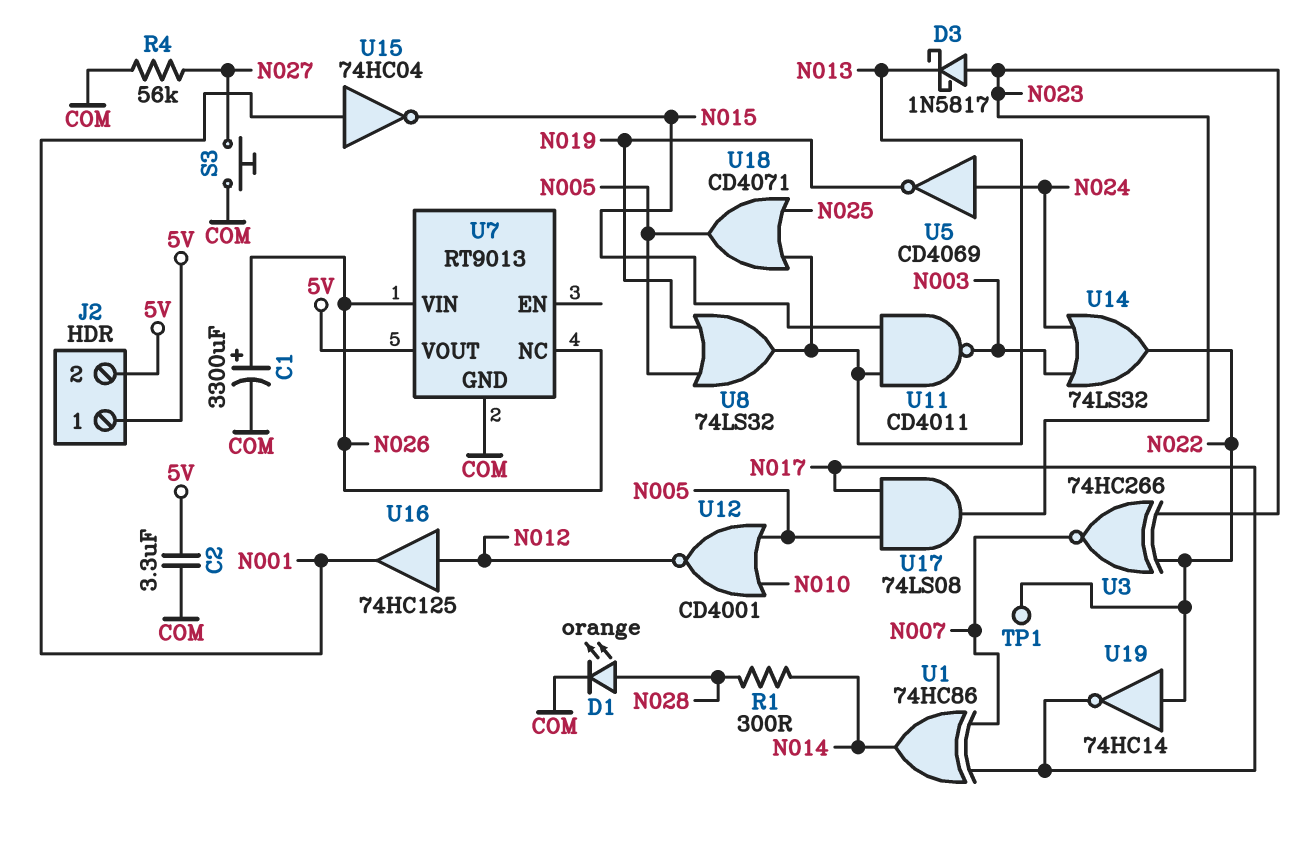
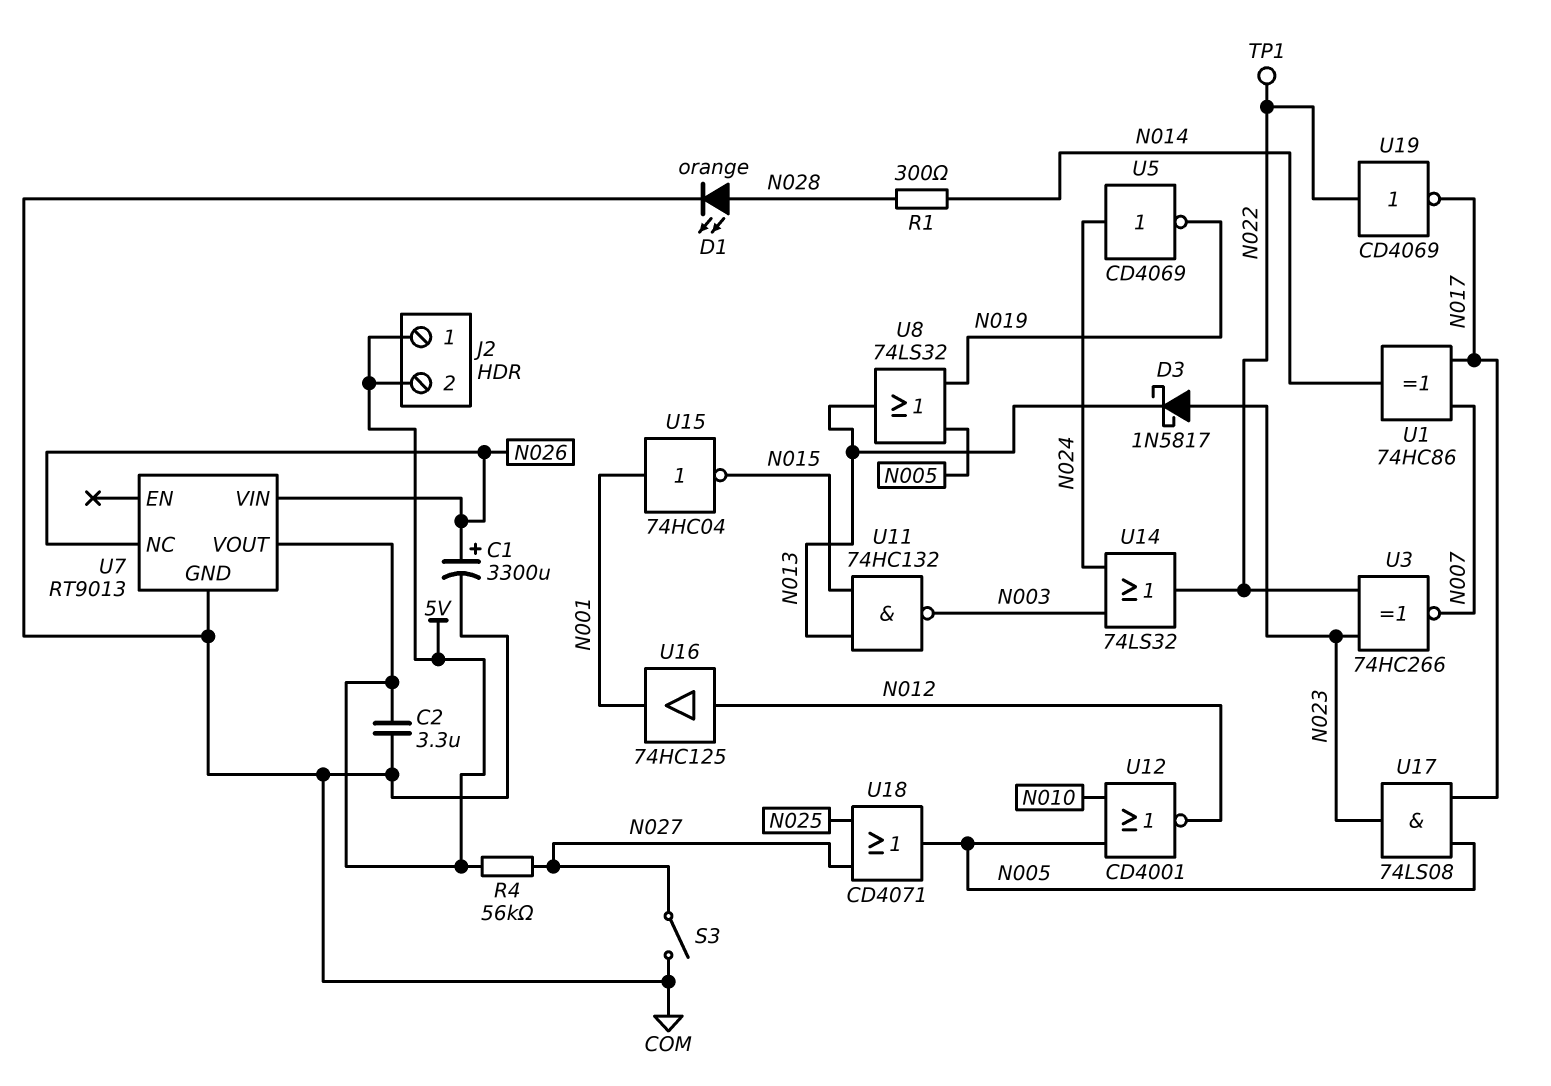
R4: 56k (COM, N027) -> 56k (5V, N027)
S3: button (COM, N027) -> switch (COM, N027)
U11: NAND CD4011 (in N013, in N015, out N003) -> NAND 74HC132 (in N013, in N015, out N003)
U18: OR CD4071 (in N013, in N025, out N005) -> OR CD4071 (in N025, in N027, out N005)
U19: NOT 74HC14 (in N022, out N017) -> NOT CD4069 (in N022, out N017)

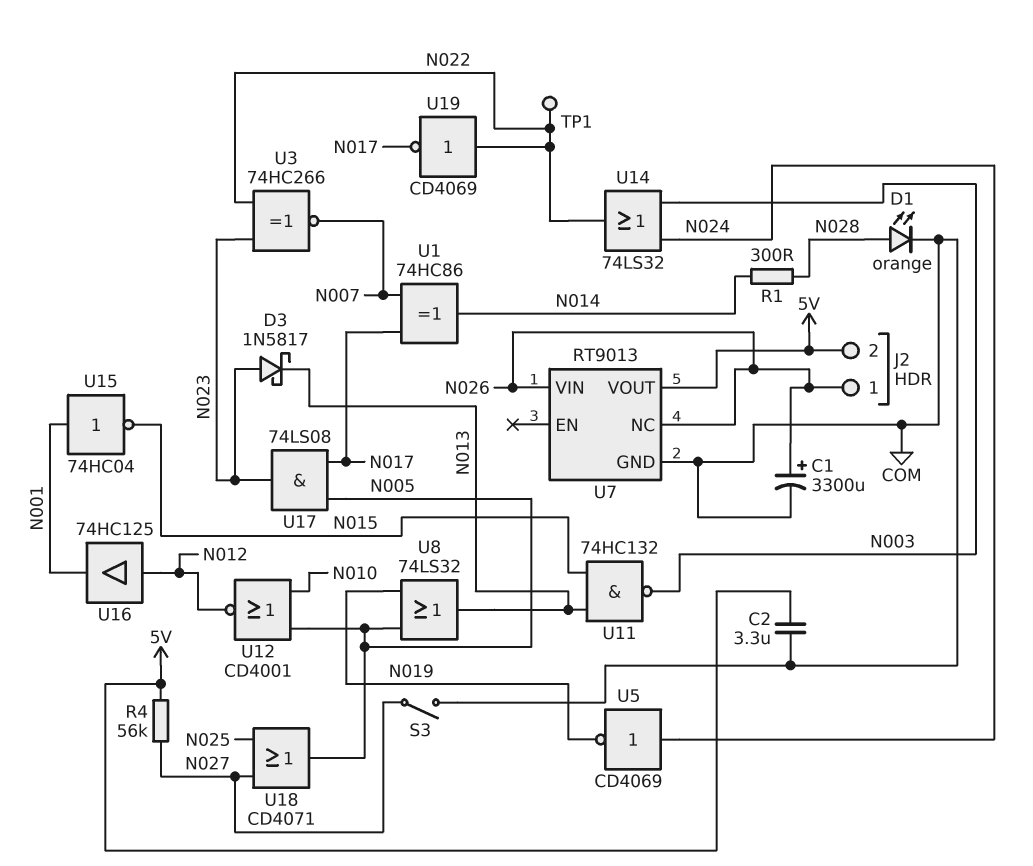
J2 pin 1: 5V -> N026

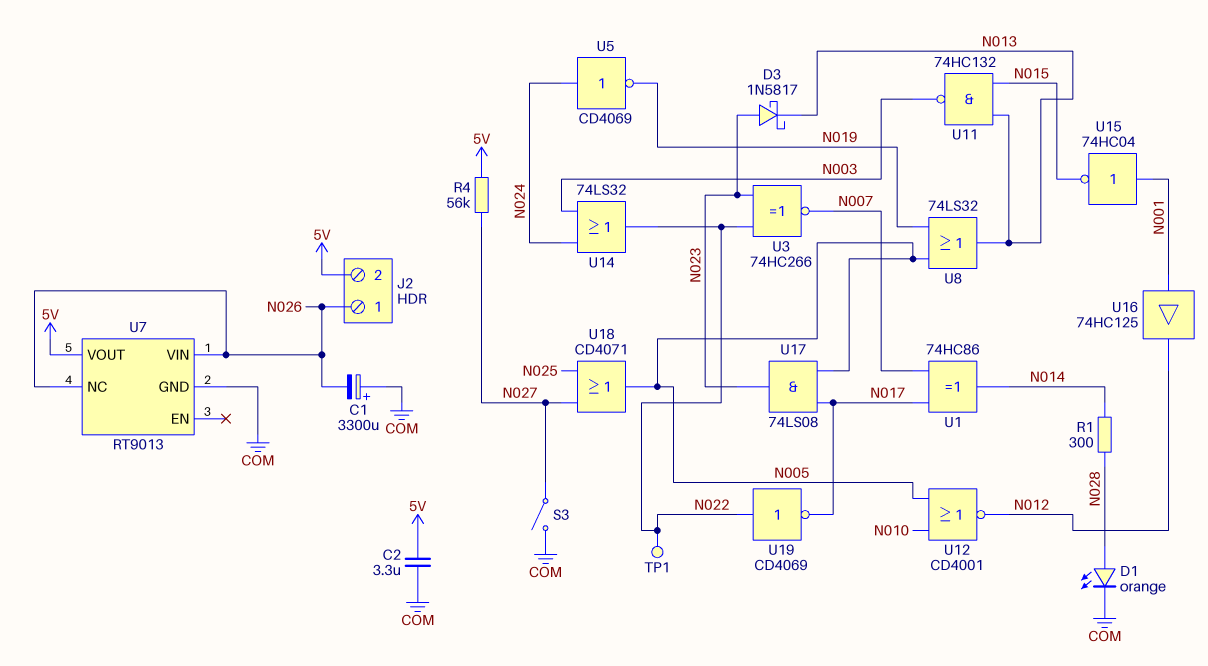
C1: 3300uF (plus N026, minus COM) -> 3300uF (plus COM, minus N026)
U16: buffer 74HC125 (in N012, out N001) -> buffer 74HC125 (in N001, out N012)

